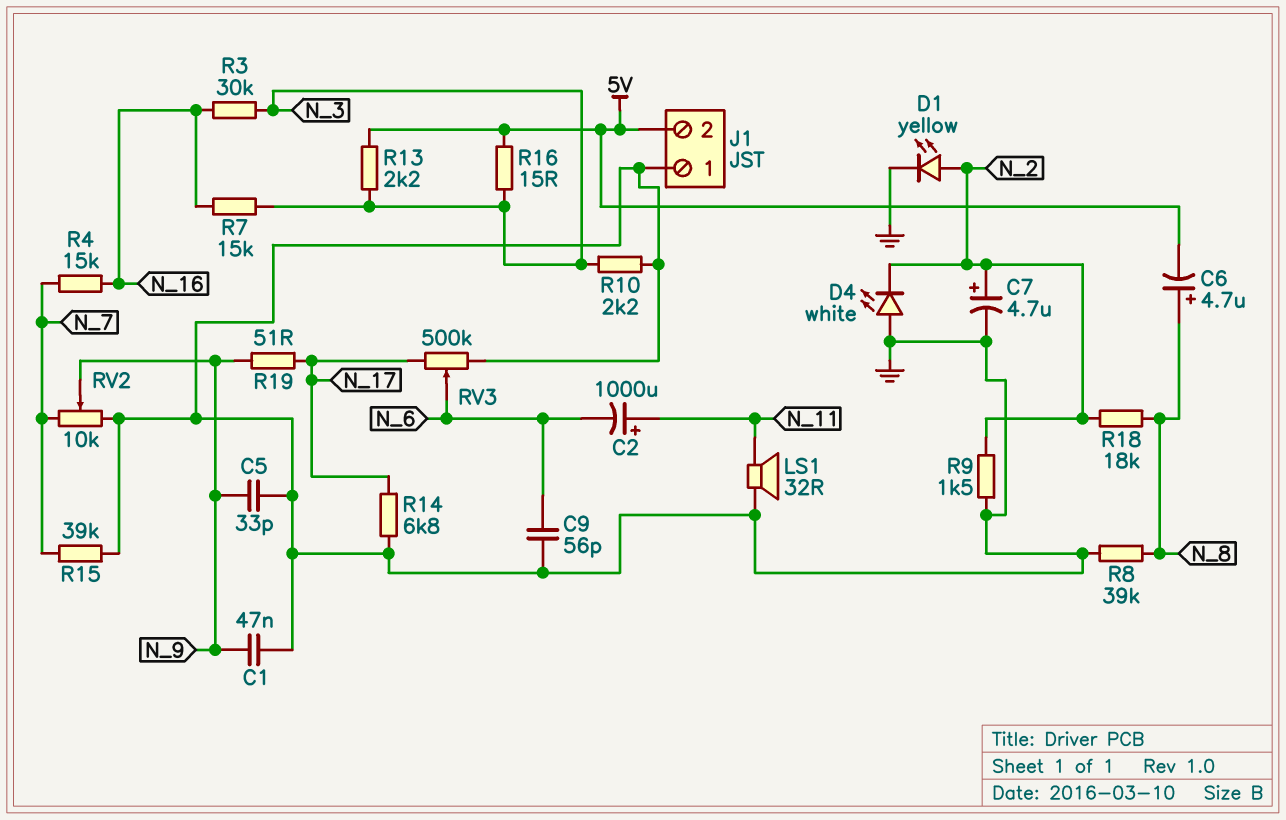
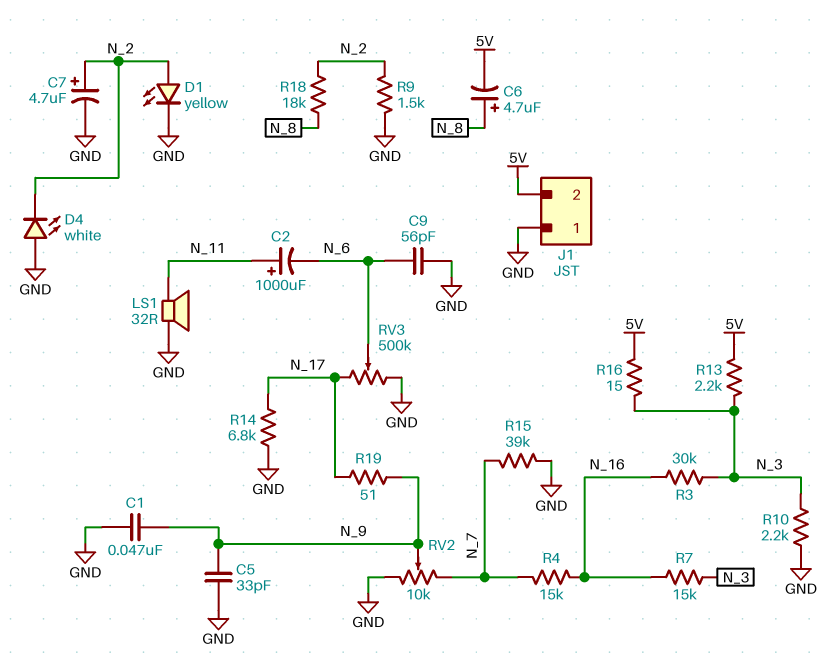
R8: 39k (GND, N_8) -> none

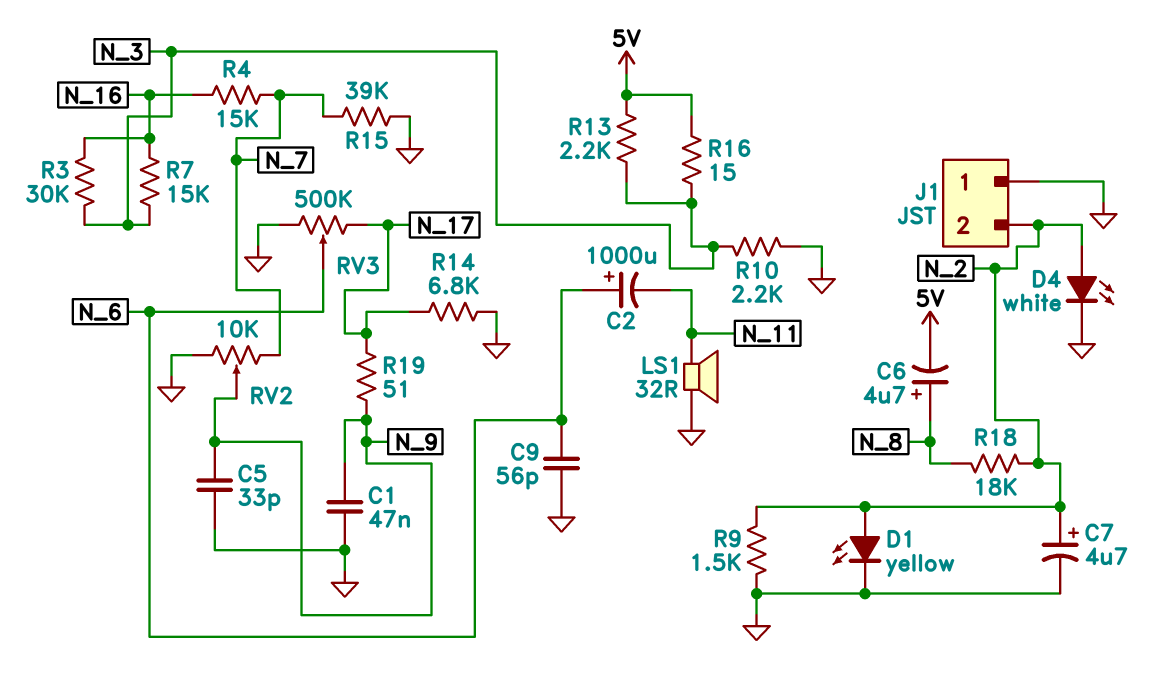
C2: 1000uF (plus N_11, minus N_6) -> 1000uF (plus N_6, minus N_11)
D4: LED white (A GND, K N_2) -> LED white (A N_2, K GND)
J1 pin 2: 5V -> N_2

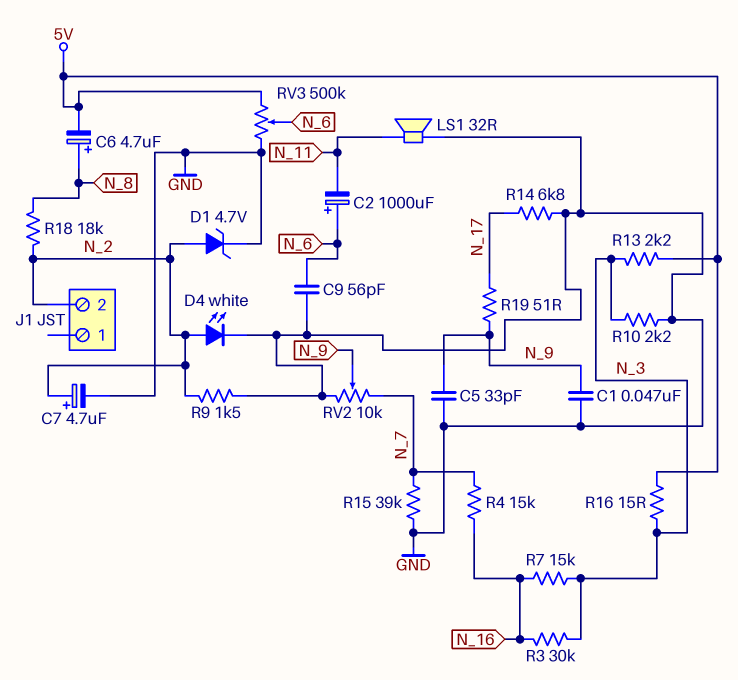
D1: LED yellow (A N_2, K GND) -> zener 4.7V (A N_2, K GND)
J1 pin 1: GND -> none
RV3: 500k (GND, N_17, wiper N_6) -> 500k (5V, GND, wiper N_6)

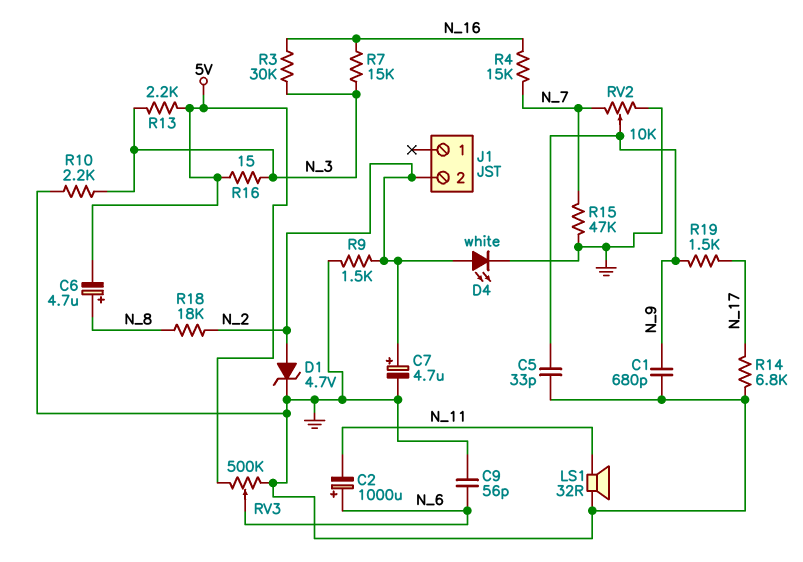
C1: 47nF (GND, N_9) -> 680pF (GND, N_9)
R15: 39k (GND, N_7) -> 47k (GND, N_7)
R19: 51 (N_9, N_17) -> 1.5k (N_9, N_17)

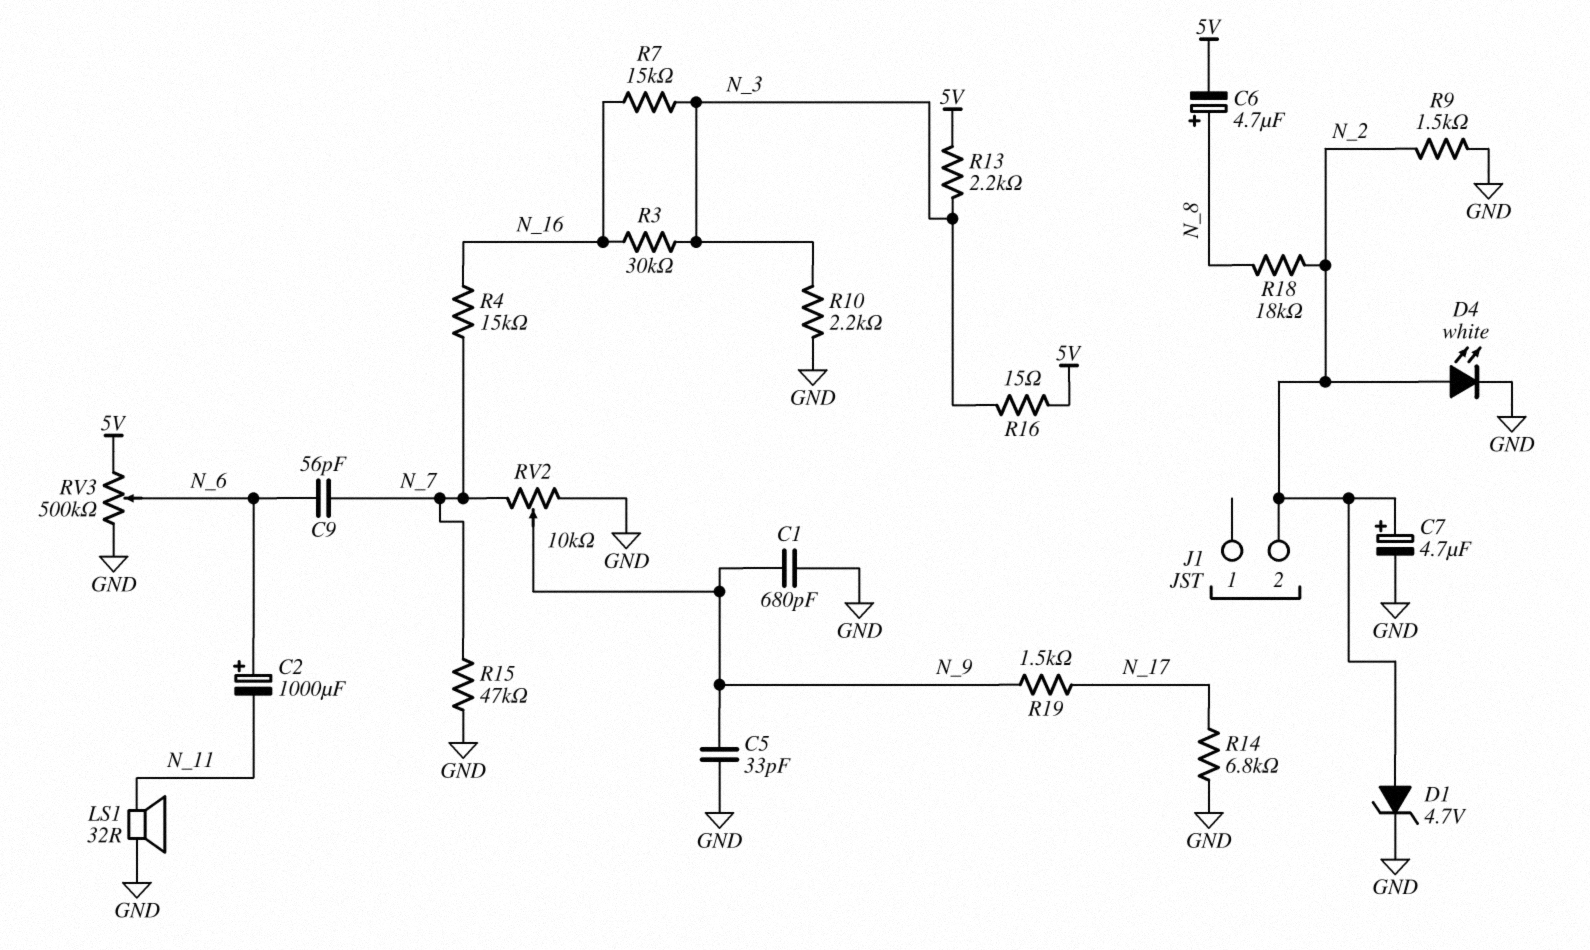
C9: 56pF (GND, N_6) -> 56pF (N_6, N_7)

